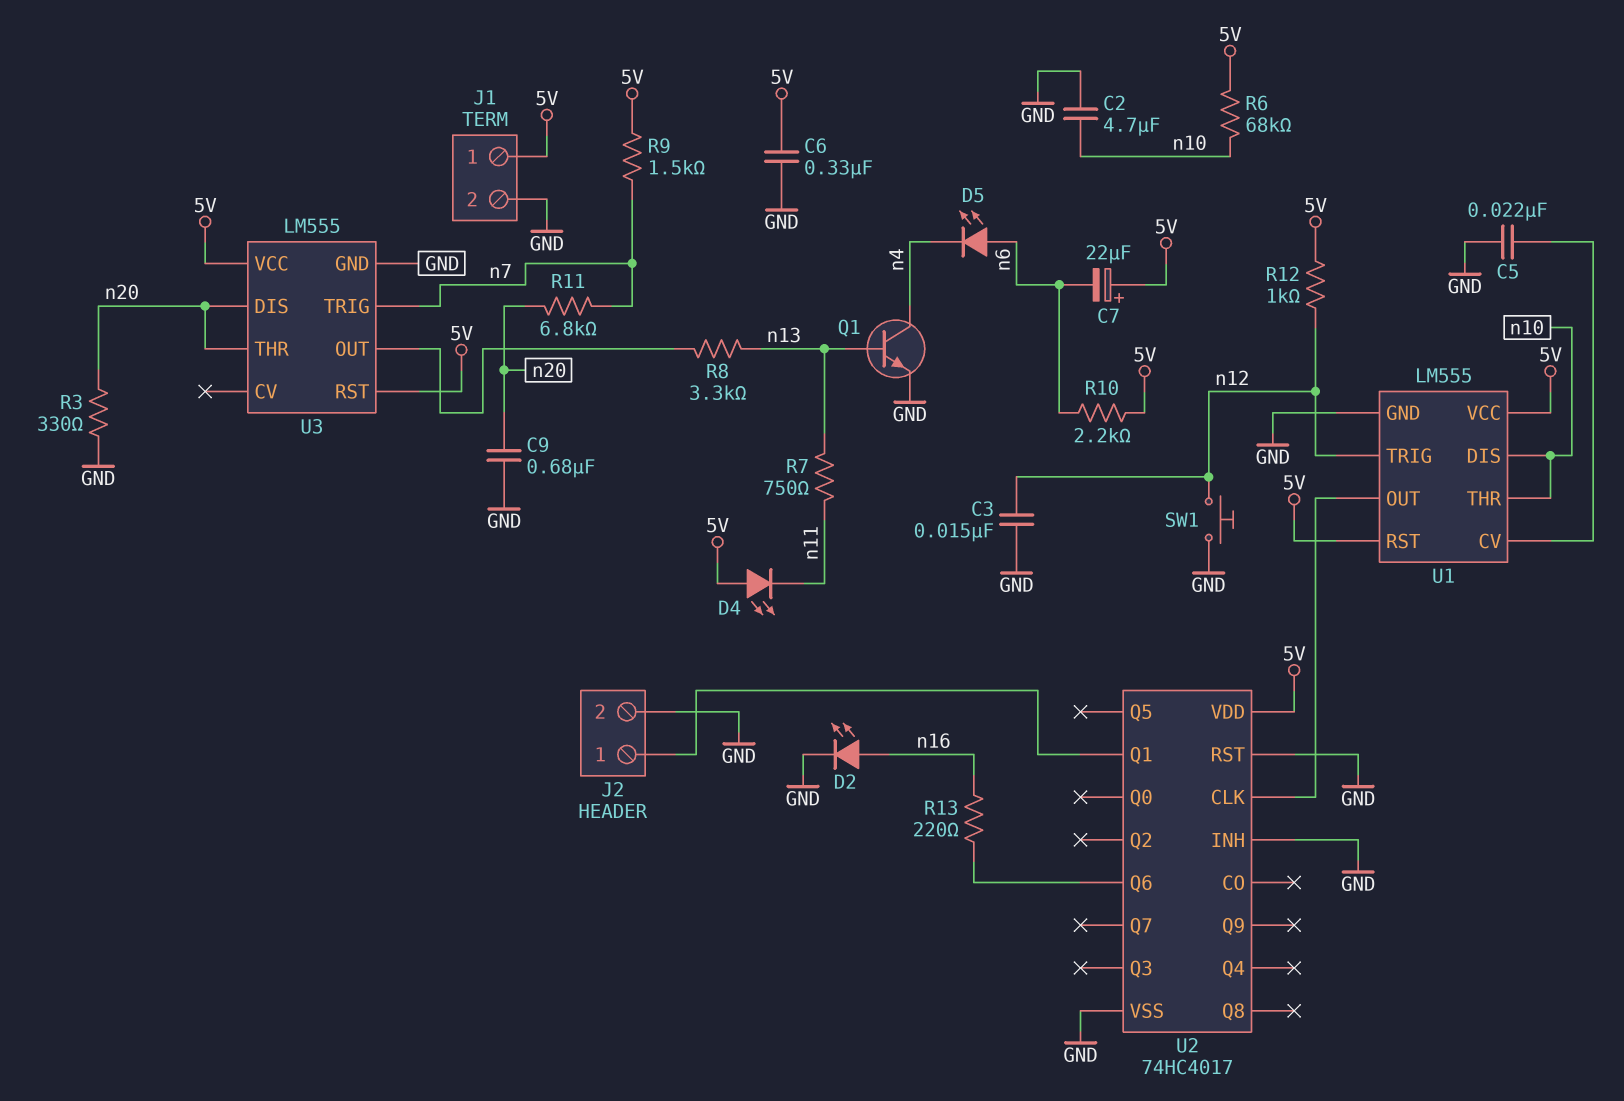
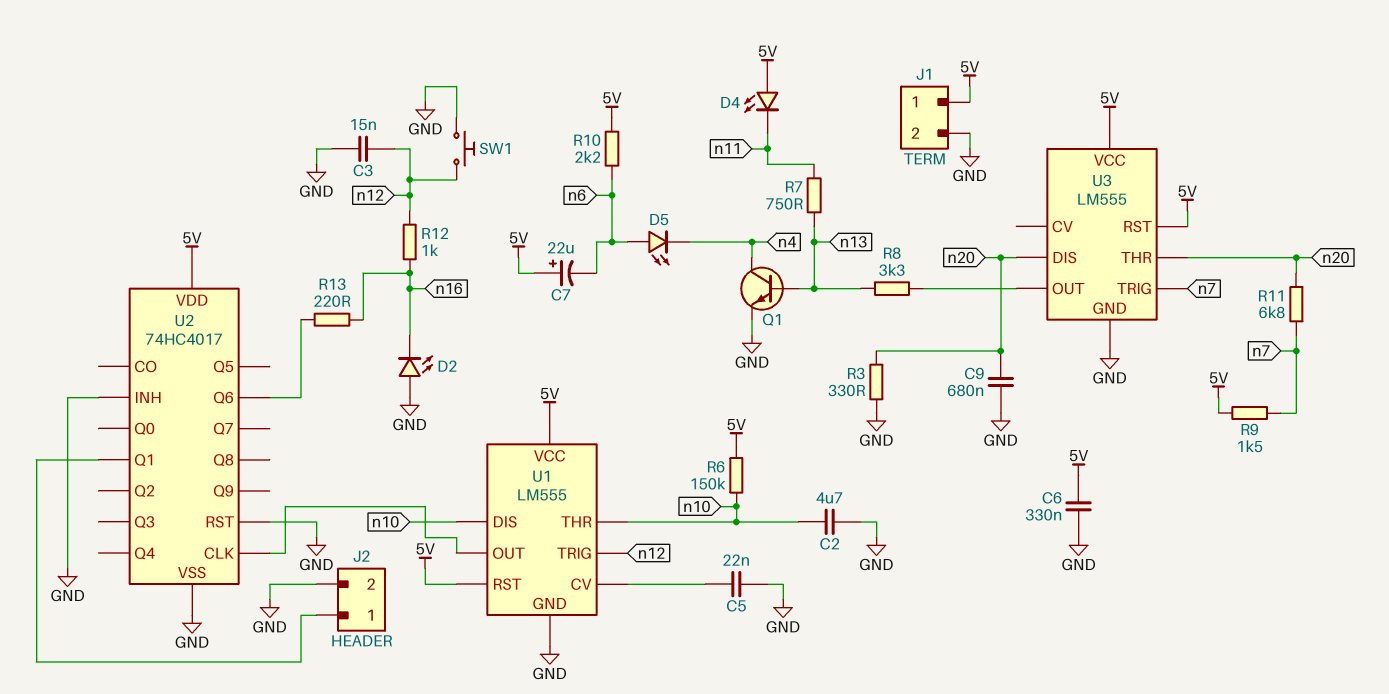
D2: LED (A n16, K GND) -> LED (A GND, K n16)
R6: 68k (5V, n10) -> 150k (5V, n10)
R12: 1k (5V, n12) -> 1k (n12, n16)

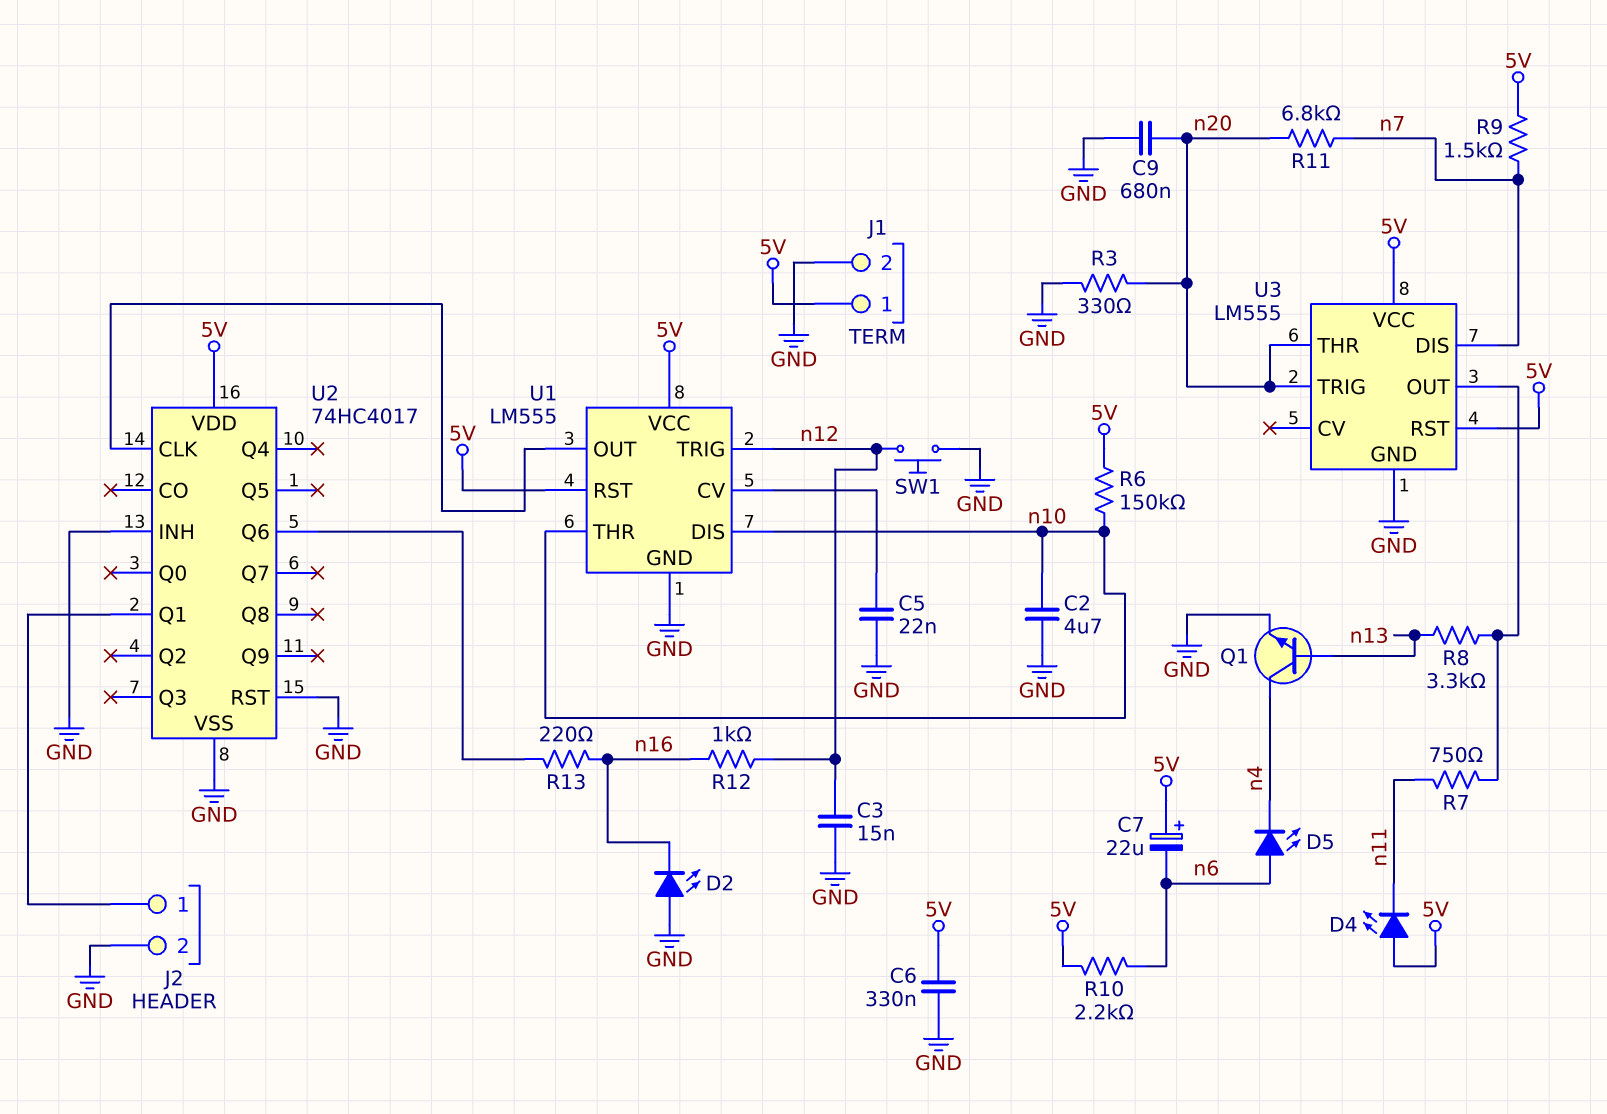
R7: 750 (n11, n13) -> 750 (U3/OUT, n11)
U3 pin DIS: n20 -> n7
U3 pin TRIG: n7 -> n20

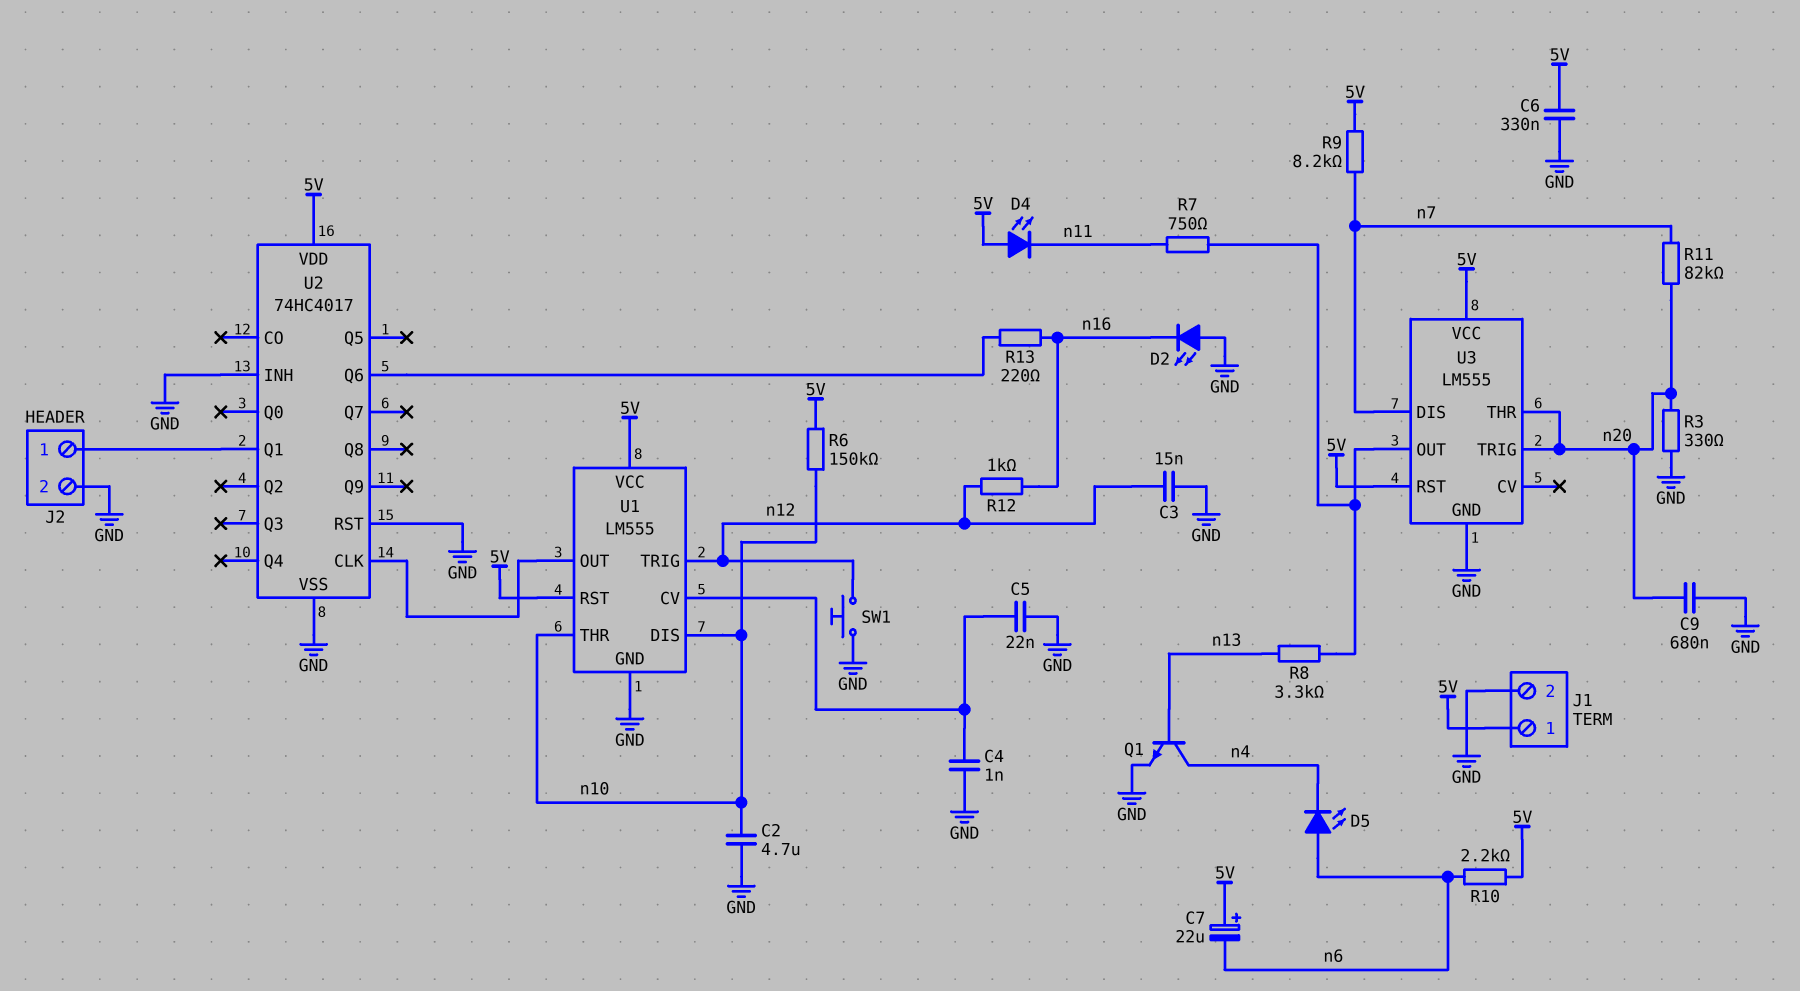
C4: none -> 1nF (GND, U1/CV)
R9: 1.5k (5V, n7) -> 8.2k (5V, n7)
R11: 6.8k (n7, n20) -> 82k (n7, n20)

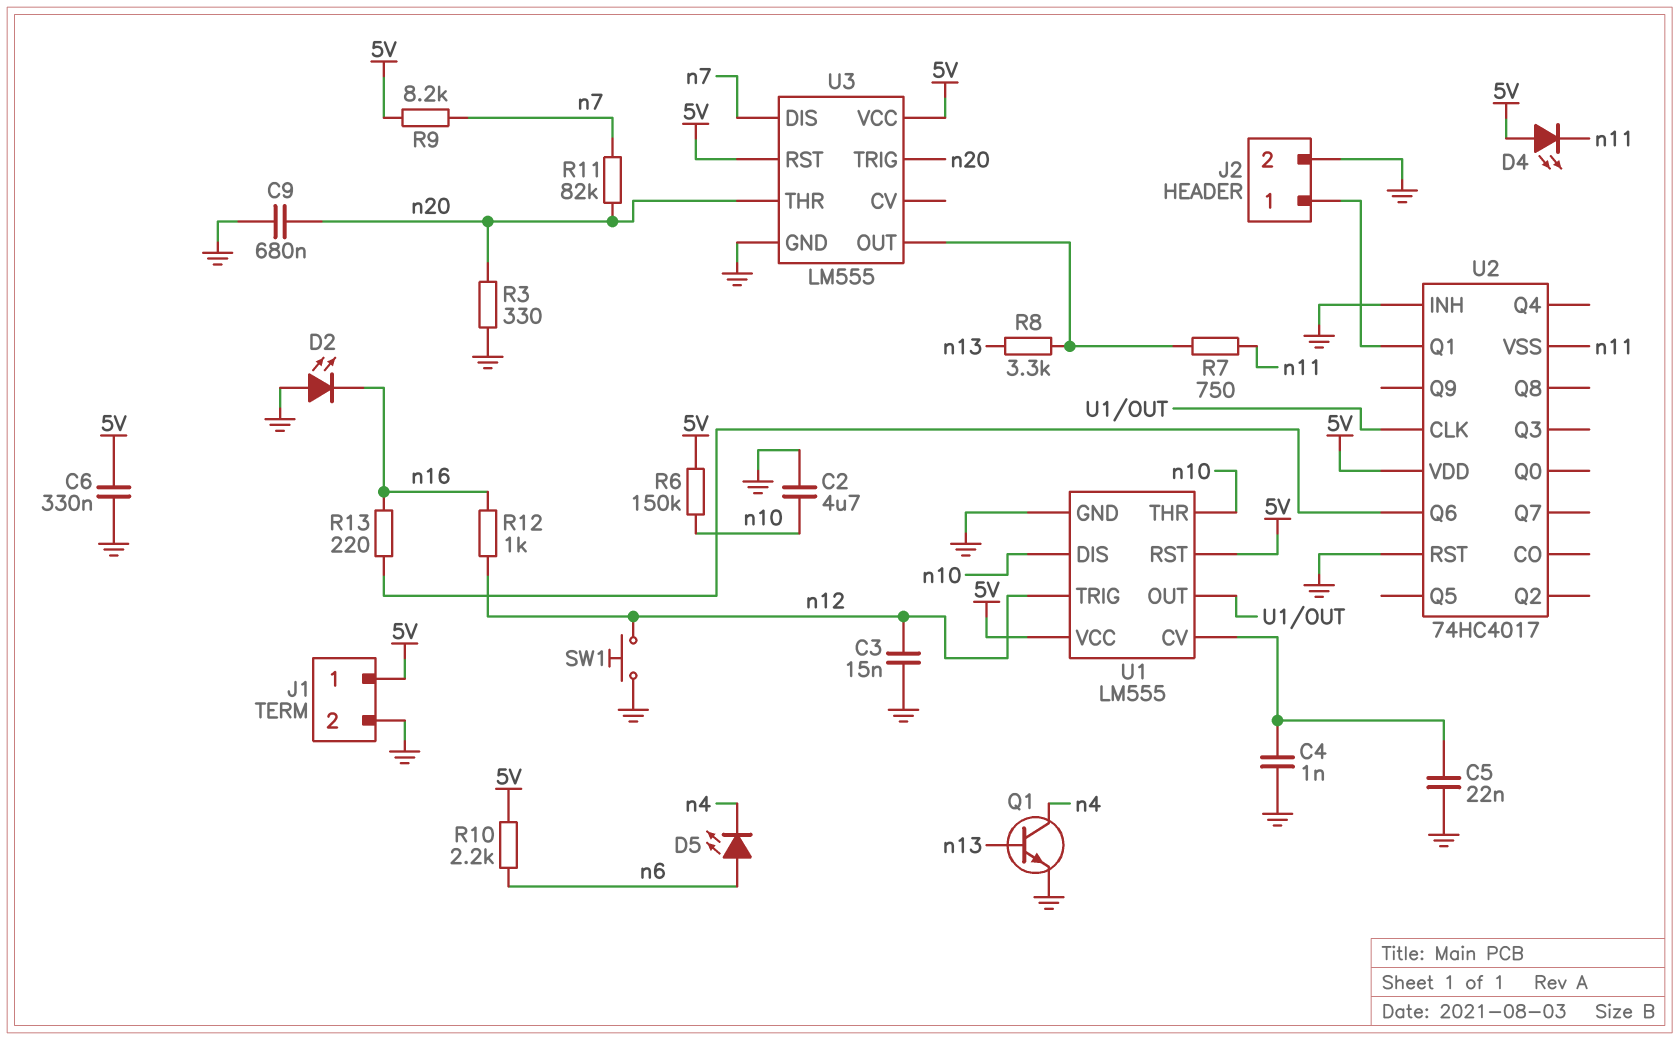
C7: 22uF (plus 5V, minus n6) -> none
U2 pin VSS: GND -> n11

